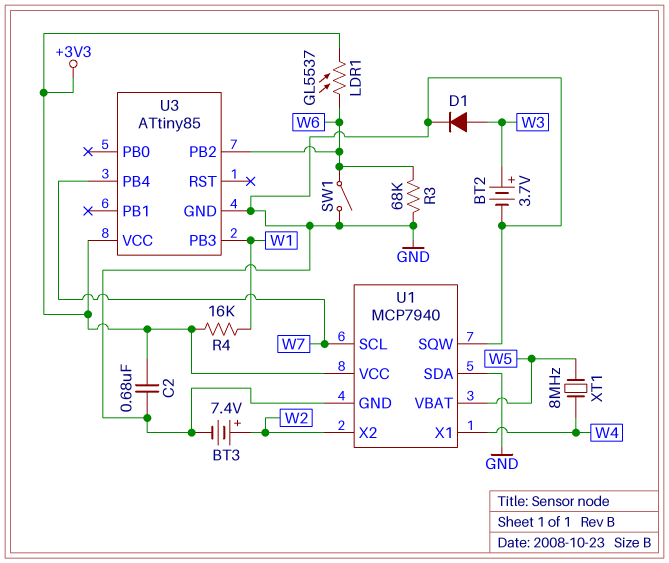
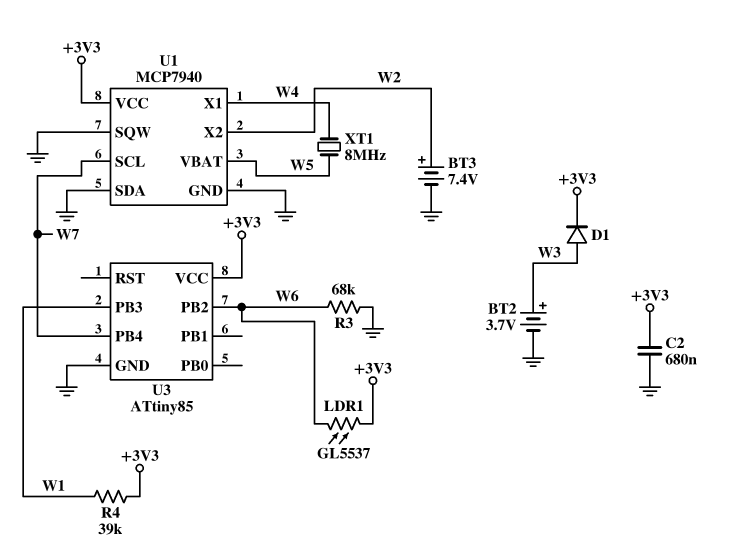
D1: diode (A W3, K GND) -> diode (A W3, K +3V3)
R4: 16k (+3V3, W1) -> 39k (+3V3, W1)
SW1: switch (GND, W6) -> none

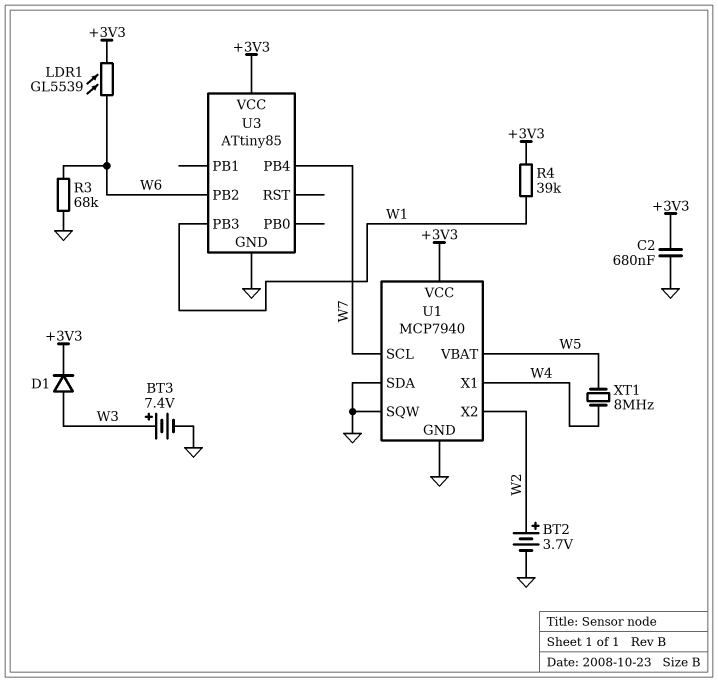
BT2: 3.7V (plus W3, minus GND) -> 3.7V (plus W2, minus GND)
BT3: 7.4V (plus W2, minus GND) -> 7.4V (plus W3, minus GND)
LDR1: GL5537 (+3V3, W6) -> GL5539 (+3V3, W6)

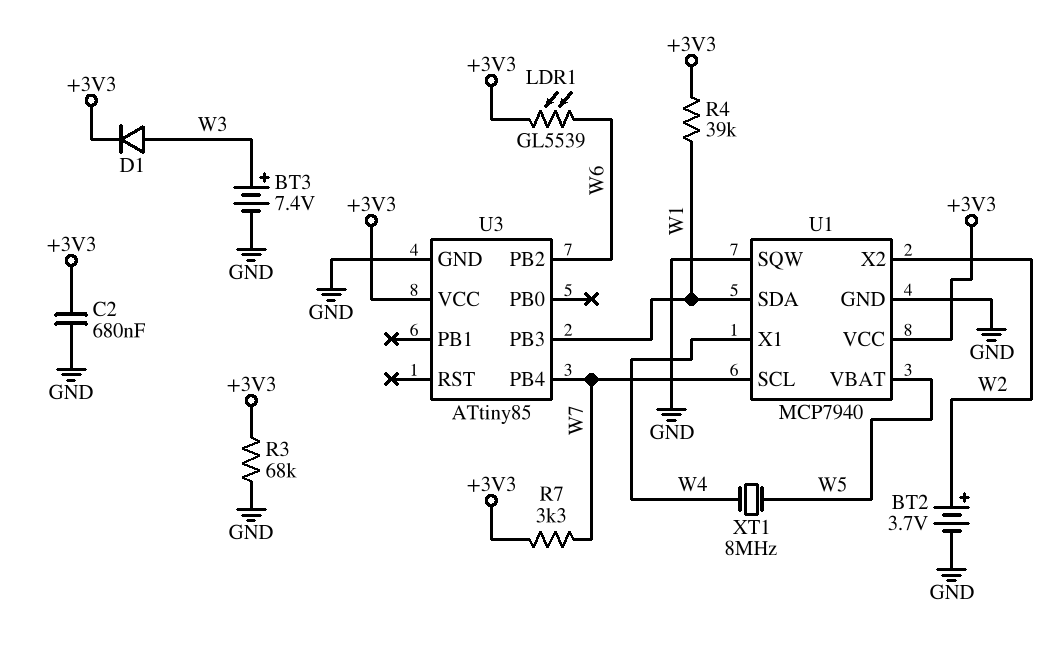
R3: 68k (GND, W6) -> 68k (+3V3, GND)
R7: none -> 3.3k (+3V3, W7)
U1 pin SDA: GND -> W1

